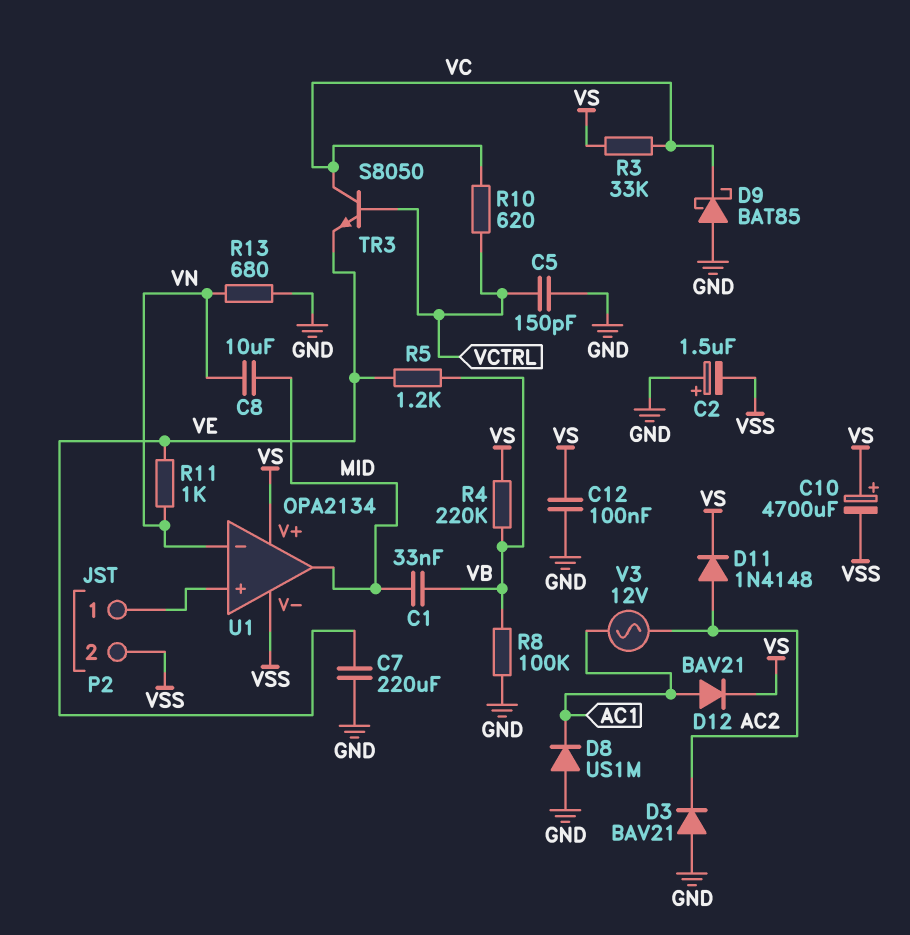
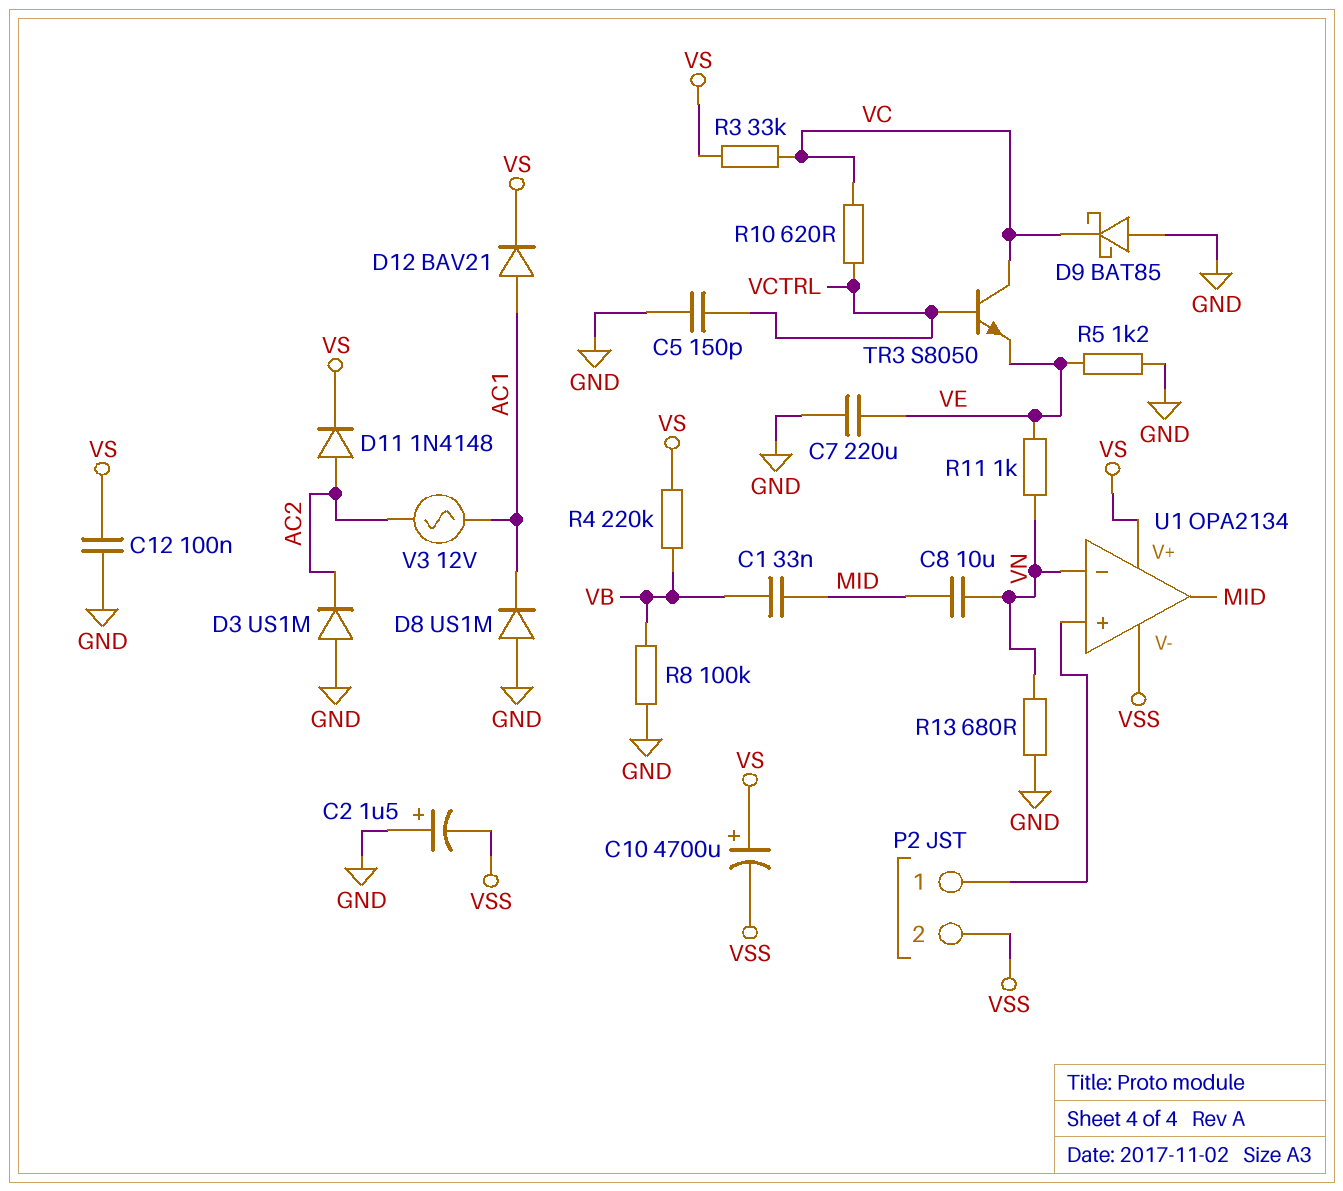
D3: diode BAV21 (A GND, K AC2) -> diode US1M (A GND, K AC2)
R5: 1.2k (VB, VE) -> 1.2k (GND, VE)

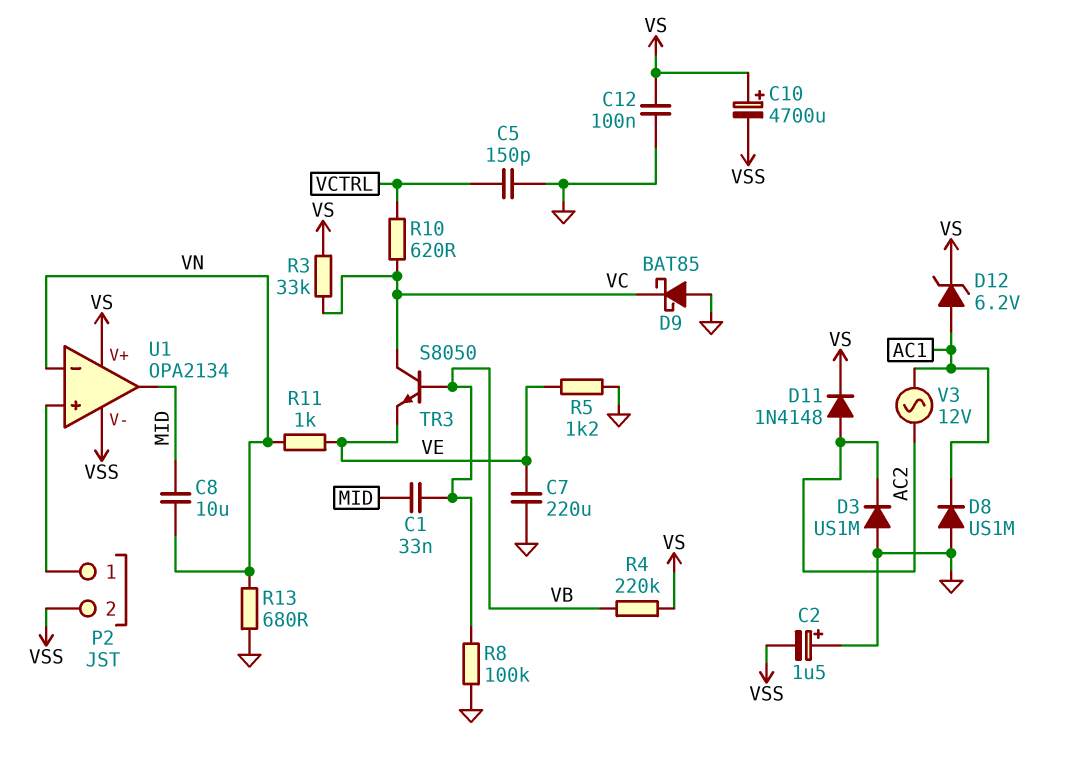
D12: diode BAV21 (A AC1, K VS) -> zener 6.2V (A AC1, K VS)
TR3: NPN S8050 (B VCTRL, C VC, E VE) -> NPN S8050 (B VB, C VC, E VE)

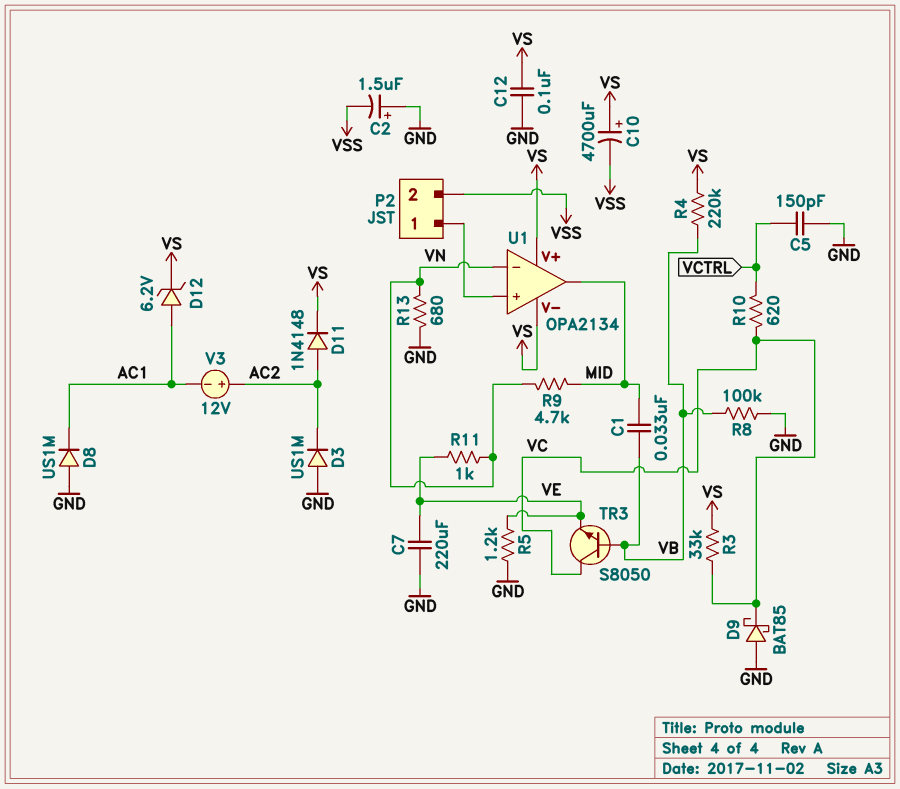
C8: 10uF (MID, VN) -> none
R9: none -> 4.7k (MID, VN)
U1 pin V-: VSS -> VS
V3: AC 12V (AC1, AC2) -> 12V (plus AC2, minus AC1)

